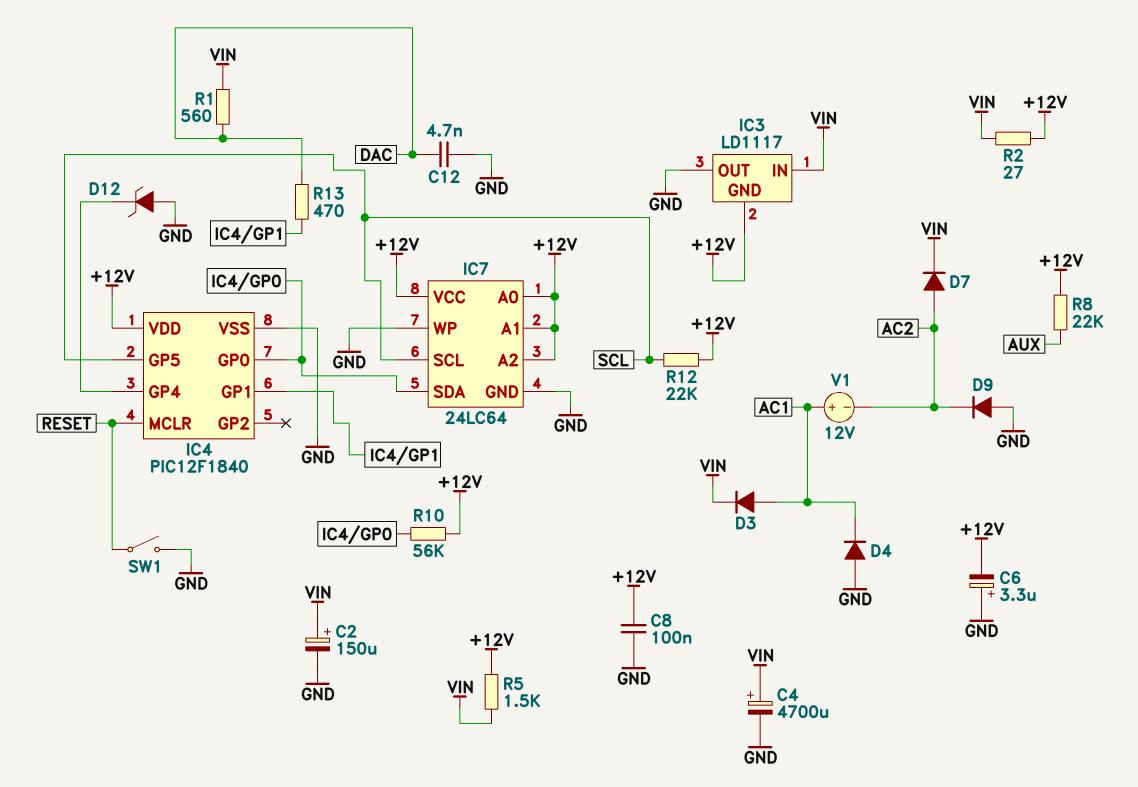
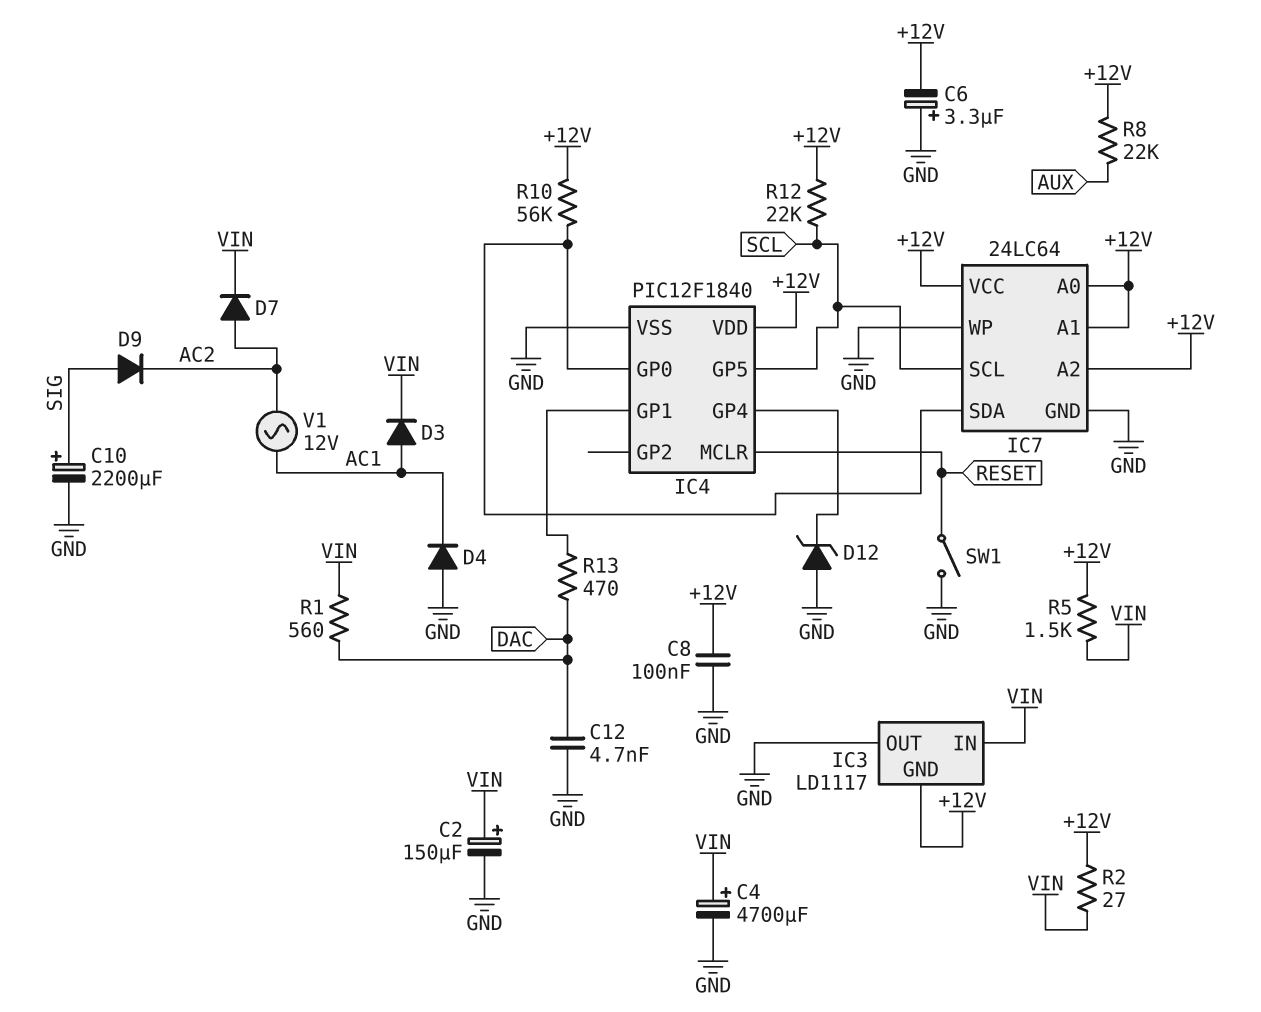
C10: none -> 2200uF (plus SIG, minus GND)
D9: diode (A GND, K AC2) -> diode (A SIG, K AC2)
V1: 12V (plus AC1, minus AC2) -> AC 12V (AC1, AC2)

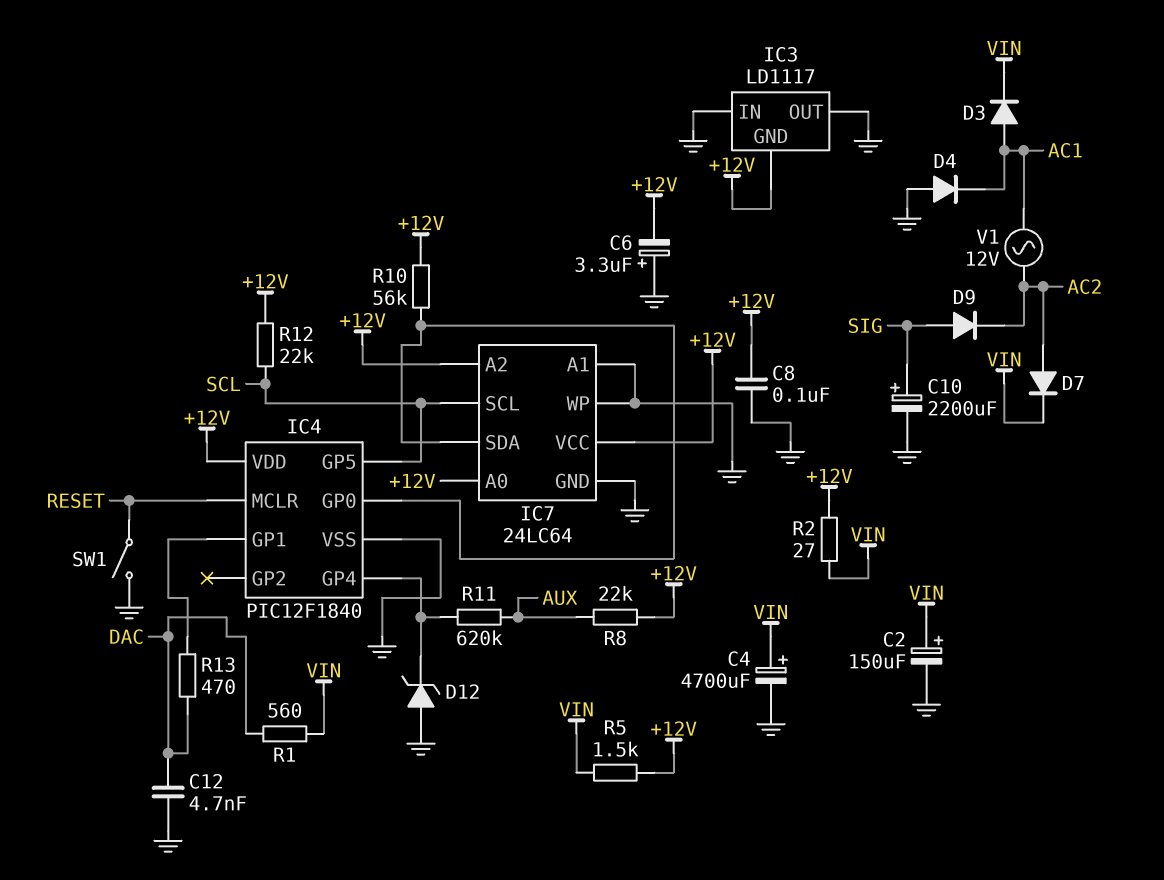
IC3 pin IN: VIN -> GND
IC7 pin A1: +12V -> GND
R11: none -> 620k (AUX, IC4/GP4)

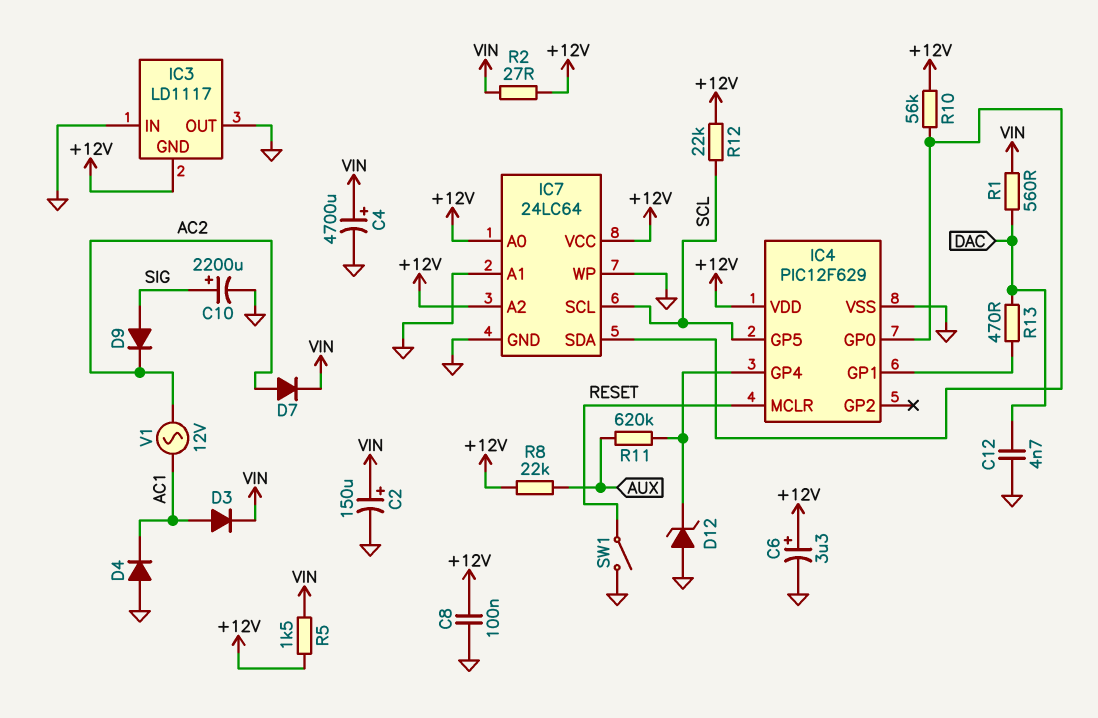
C6: 3.3uF (plus GND, minus +12V) -> 3.3uF (plus +12V, minus GND)
IC4: PIC12F1840 -> PIC12F629

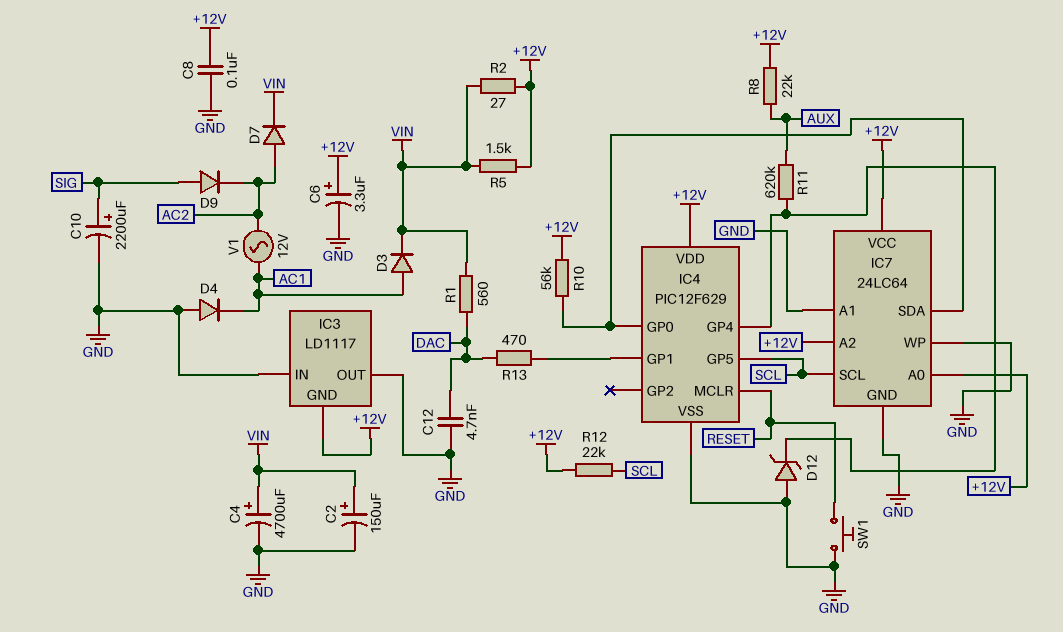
SW1: switch (GND, RESET) -> button (GND, RESET)

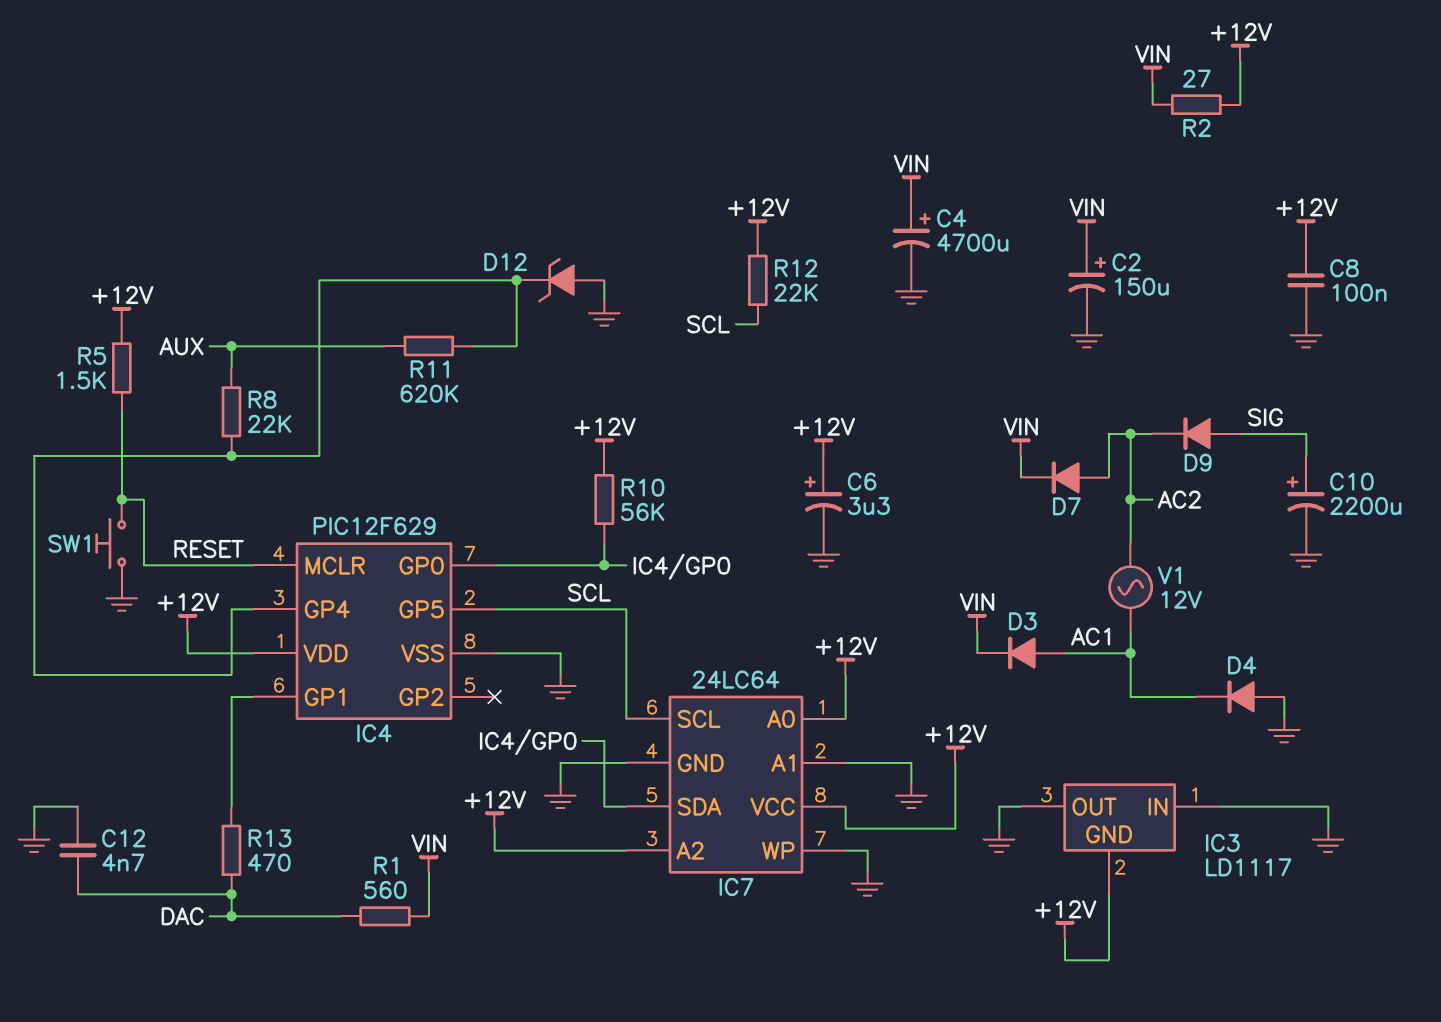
R5: 1.5k (+12V, VIN) -> 1.5k (+12V, RESET)
R8: 22k (+12V, AUX) -> 22k (AUX, IC4/GP4)

